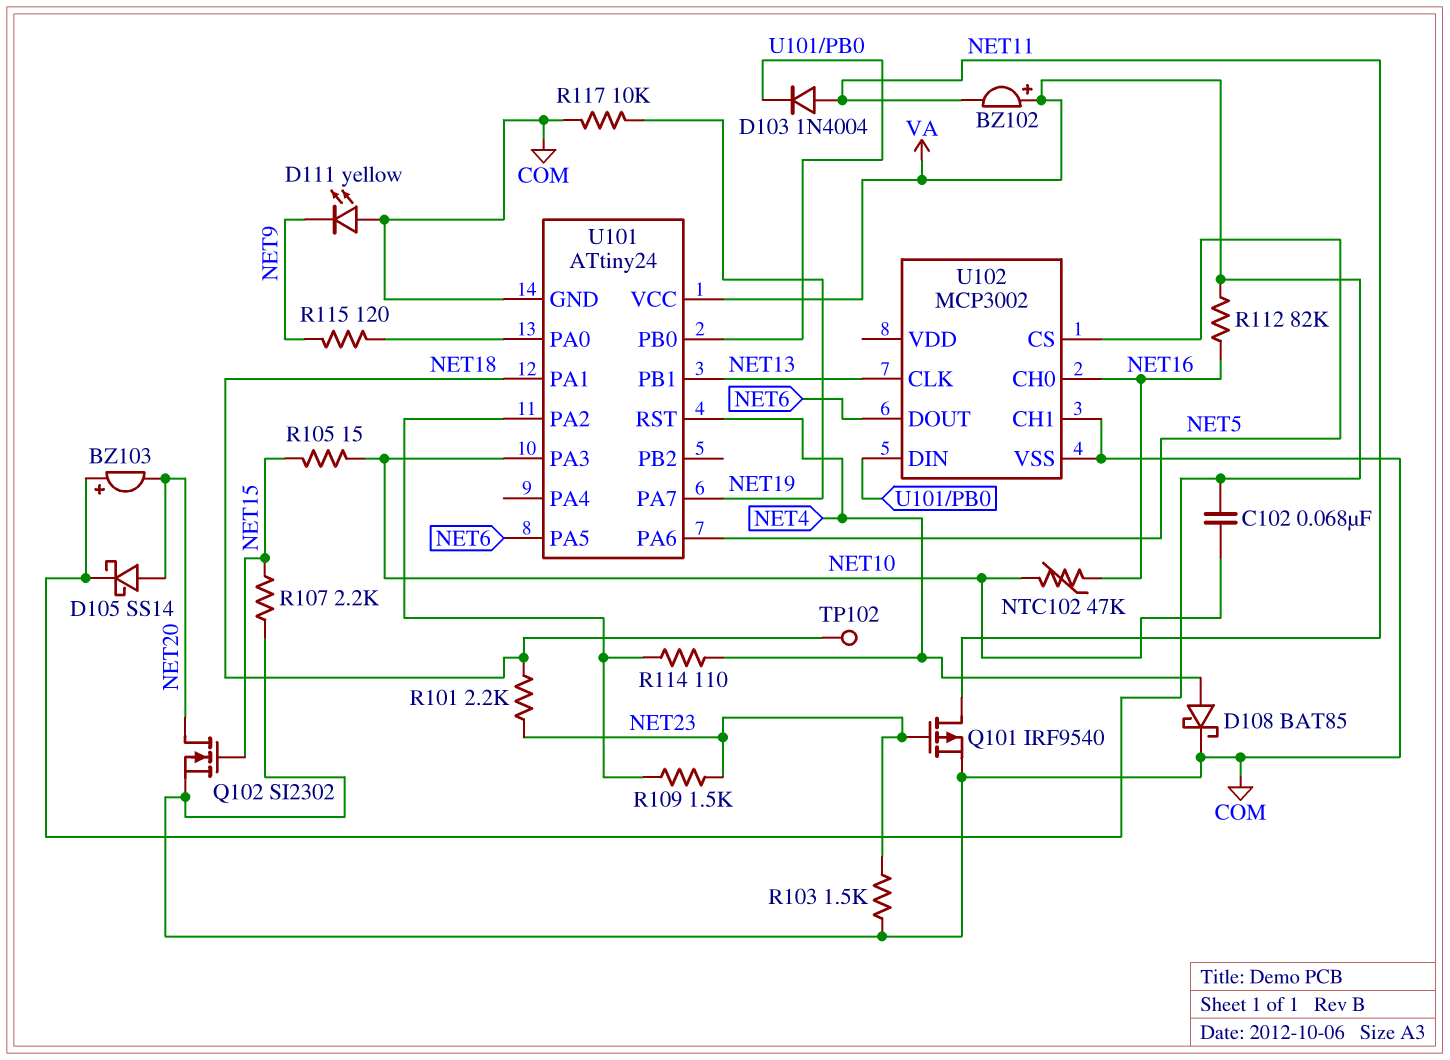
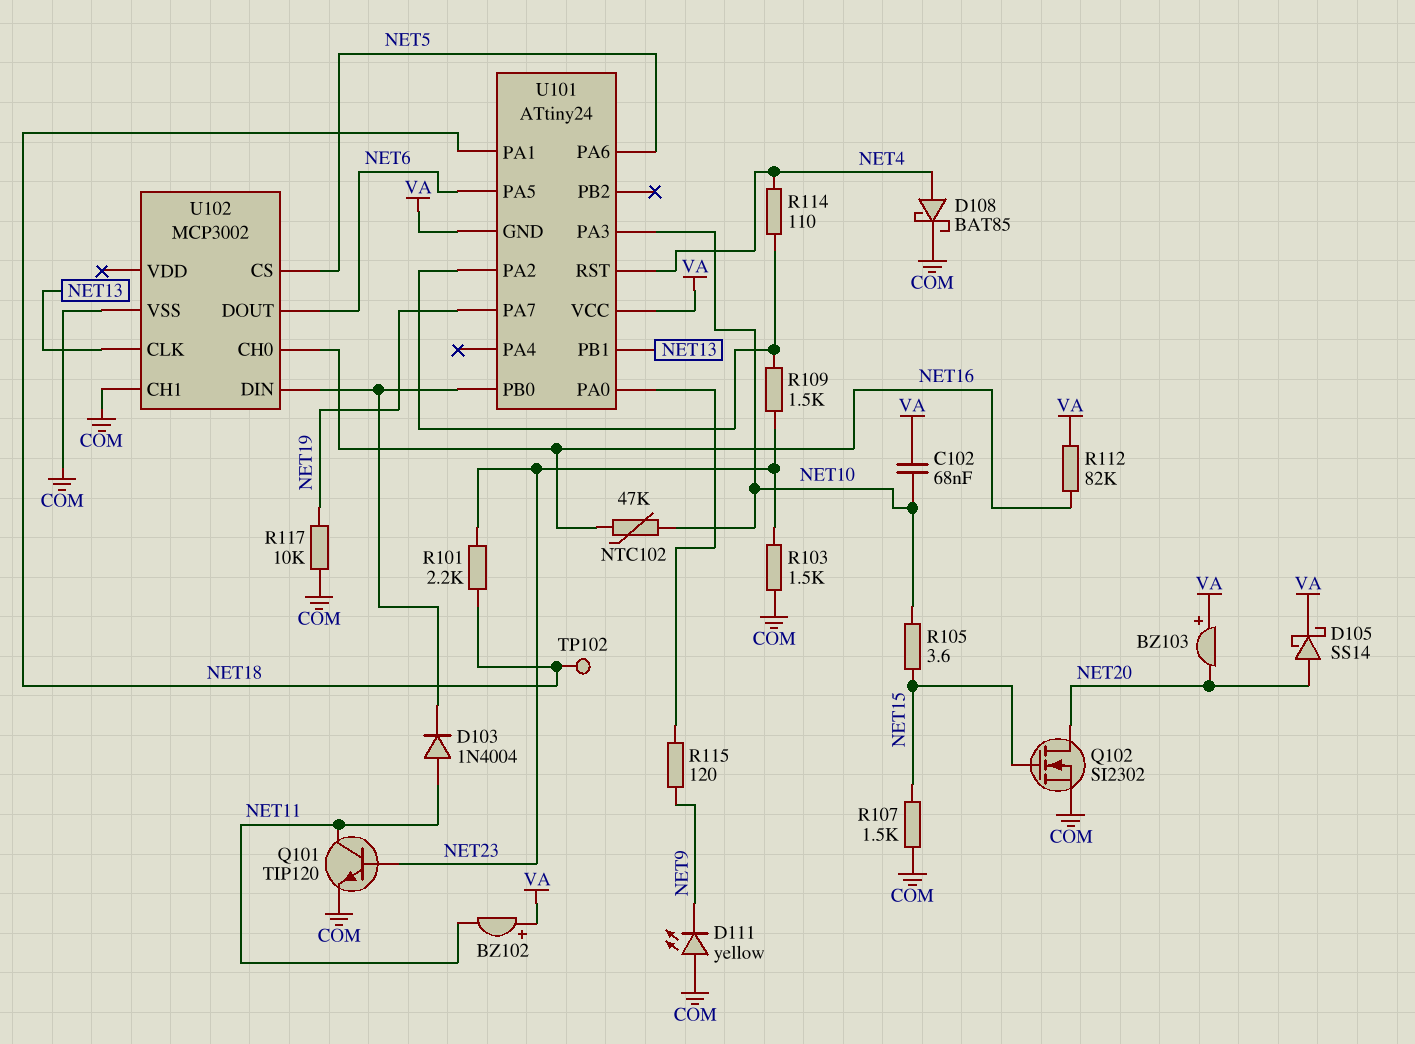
Q101: PMOS IRF9540 (G NET23, D NET11, S COM) -> NPN TIP120 (B NET23, C NET11, E COM)
R105: 15 (NET10, NET15) -> 3.6 (NET10, NET15)
R107: 2.2k (COM, NET15) -> 1.5k (COM, NET15)
U101 pin GND: COM -> VA

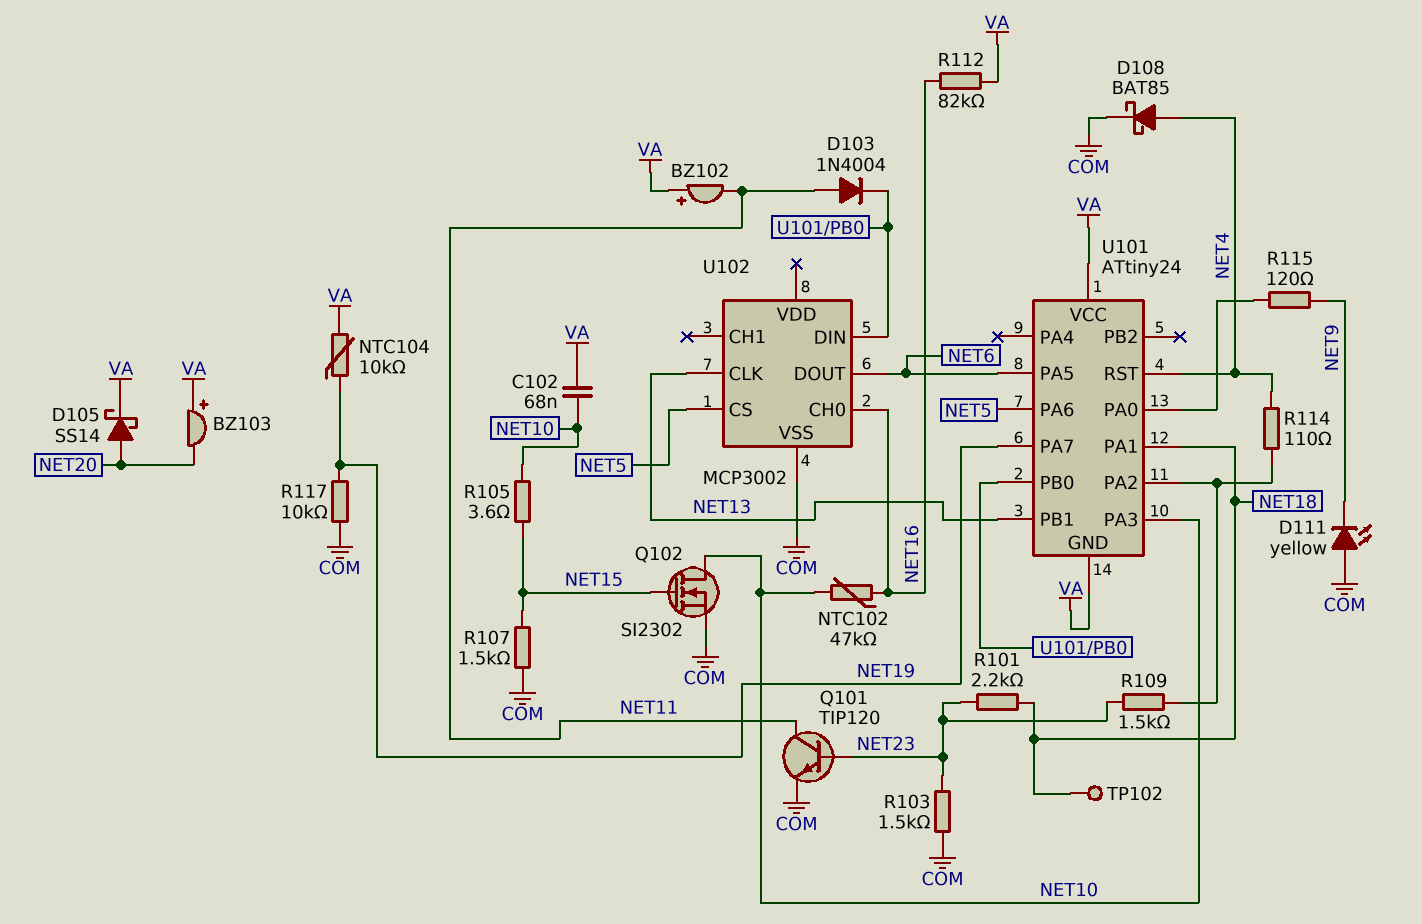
NTC104: none -> 10k (NET19, VA)
Q102: NMOS SI2302 (G NET15, D NET20, S COM) -> NMOS SI2302 (G NET15, D NET10, S COM)
U102 pin CH1: COM -> none

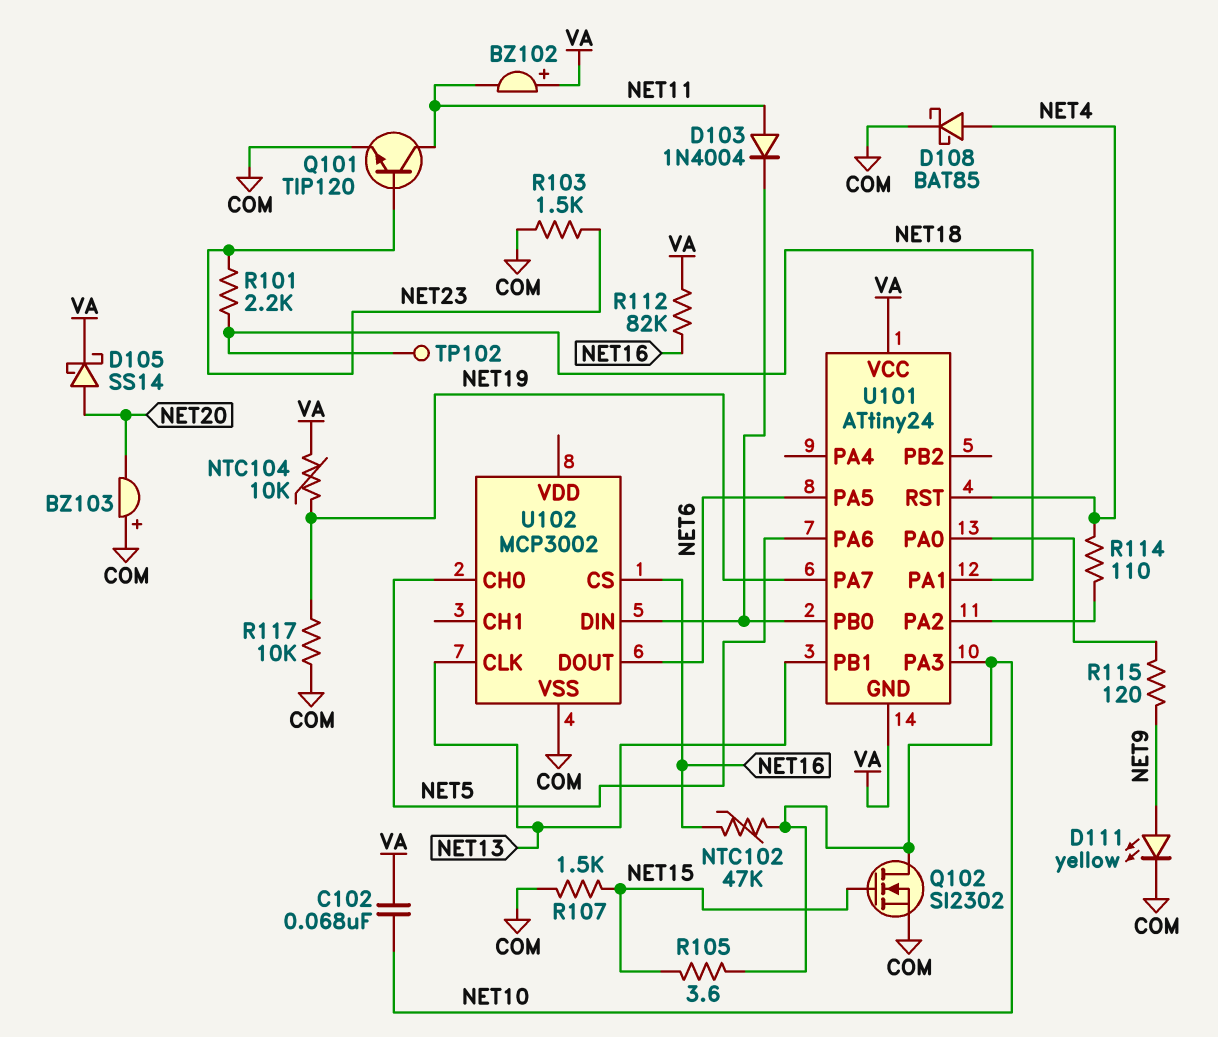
BZ103: buzzer (plus VA, minus NET20) -> buzzer (plus COM, minus NET20)
D111: LED yellow (A COM, K NET9) -> LED yellow (A NET9, K COM)
R109: 1.5k (NET23, U101/PA2) -> none
U102 pin CH0: NET16 -> NET5
U102 pin CS: NET5 -> NET16

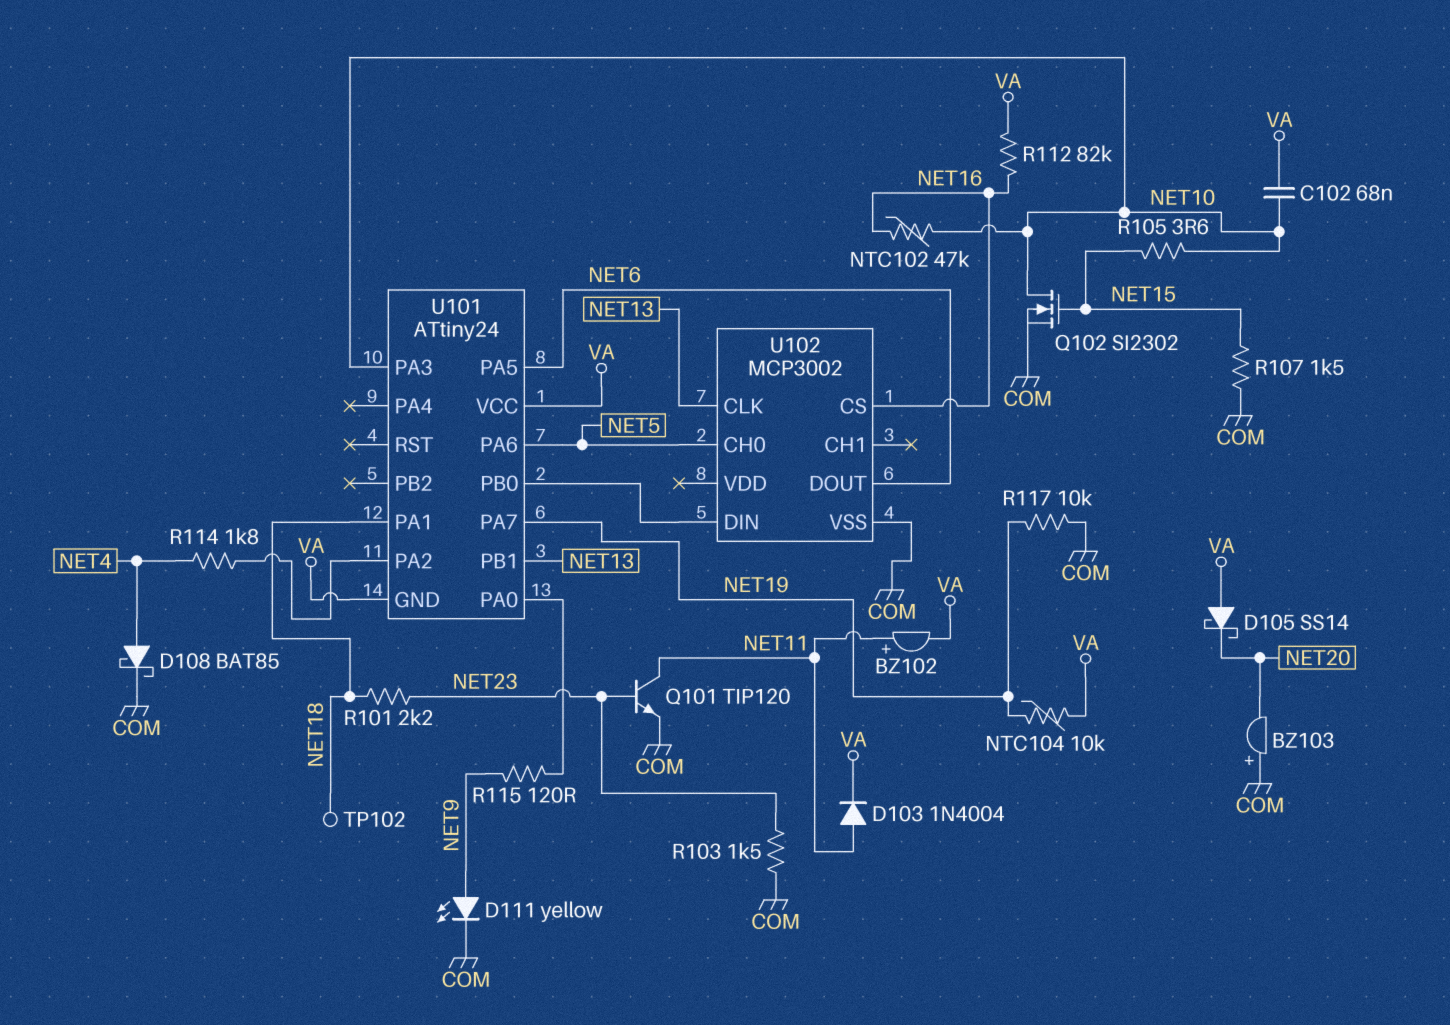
BZ102: buzzer (plus VA, minus NET11) -> buzzer (plus NET11, minus VA)
D103: diode 1N4004 (A NET11, K U101/PB0) -> diode 1N4004 (A NET11, K VA)
D105: schottky SS14 (A NET20, K VA) -> schottky SS14 (A VA, K NET20)
R114: 110 (NET4, U101/PA2) -> 1.8k (NET4, U101/PA2)
U101 pin RST: NET4 -> none

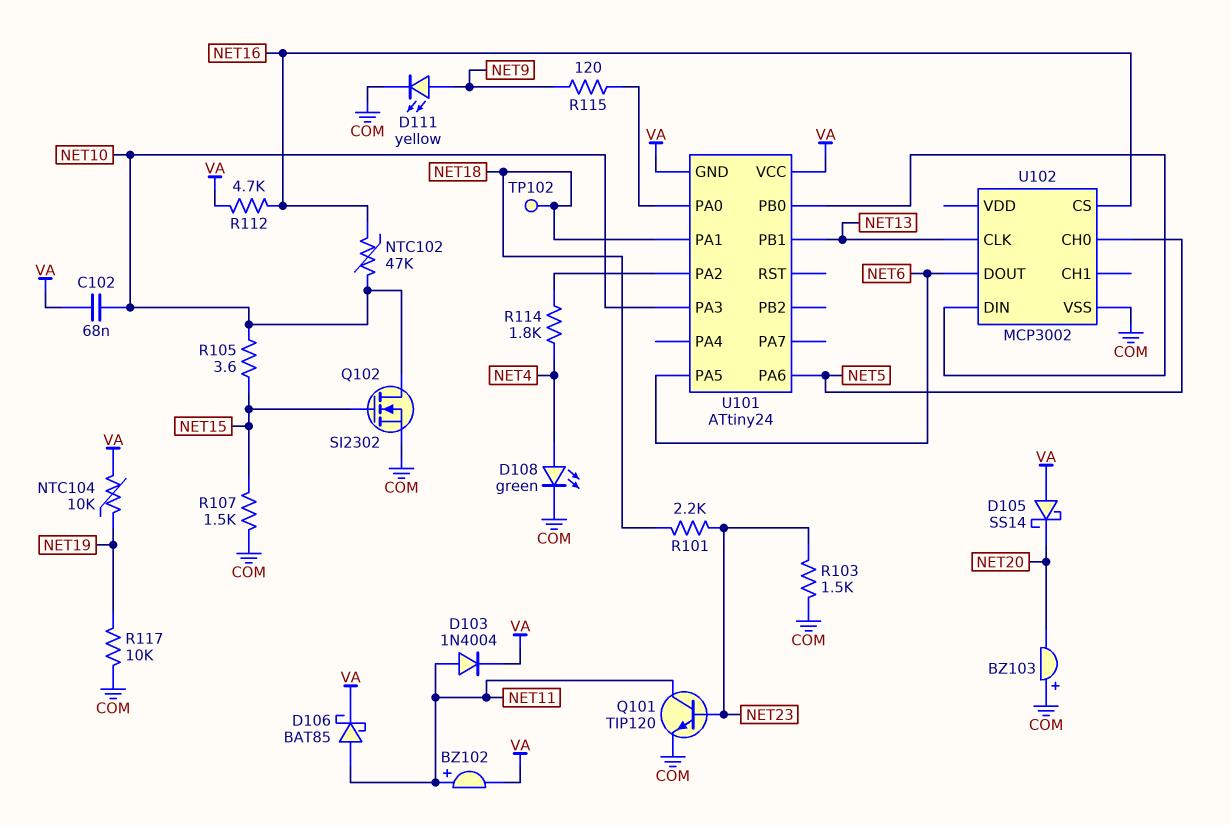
D106: none -> schottky BAT85 (A NET11, K VA)
D108: schottky BAT85 (A NET4, K COM) -> LED green (A NET4, K COM)
R112: 82k (NET16, VA) -> 4.7k (NET16, VA)
U101 pin PA7: NET19 -> none

